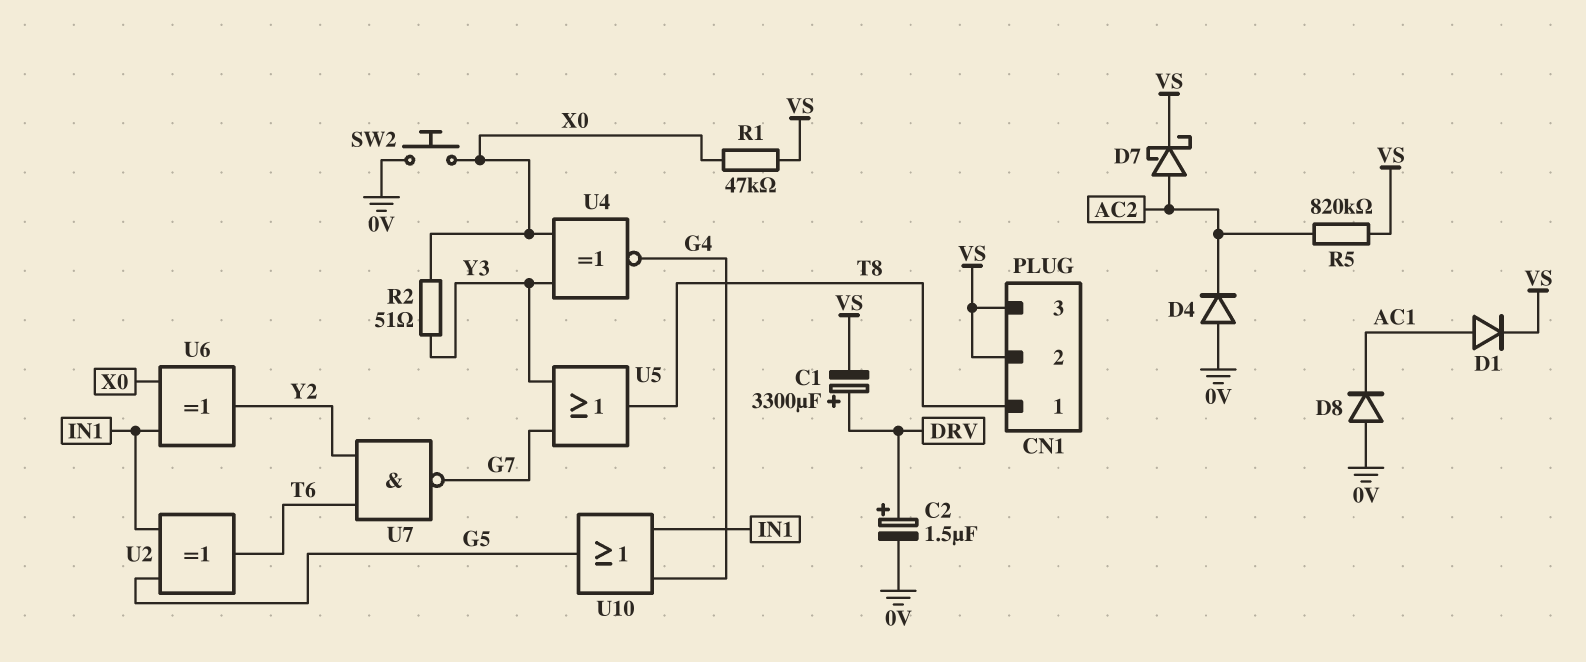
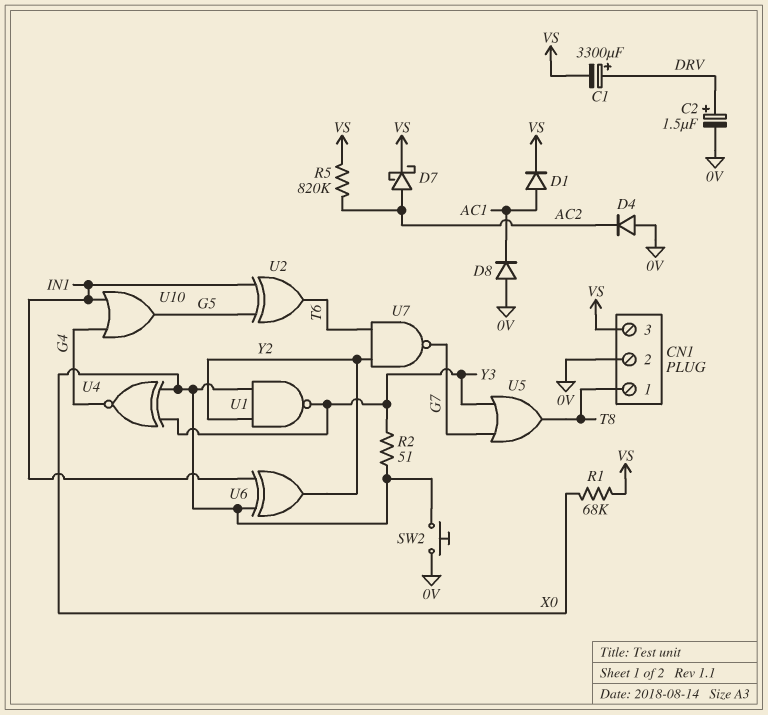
CN1 pin 2: VS -> 0V
R1: 47k (VS, X0) -> 68k (VS, X0)
U1: none -> NAND (in X0, in Y2, out Y3)

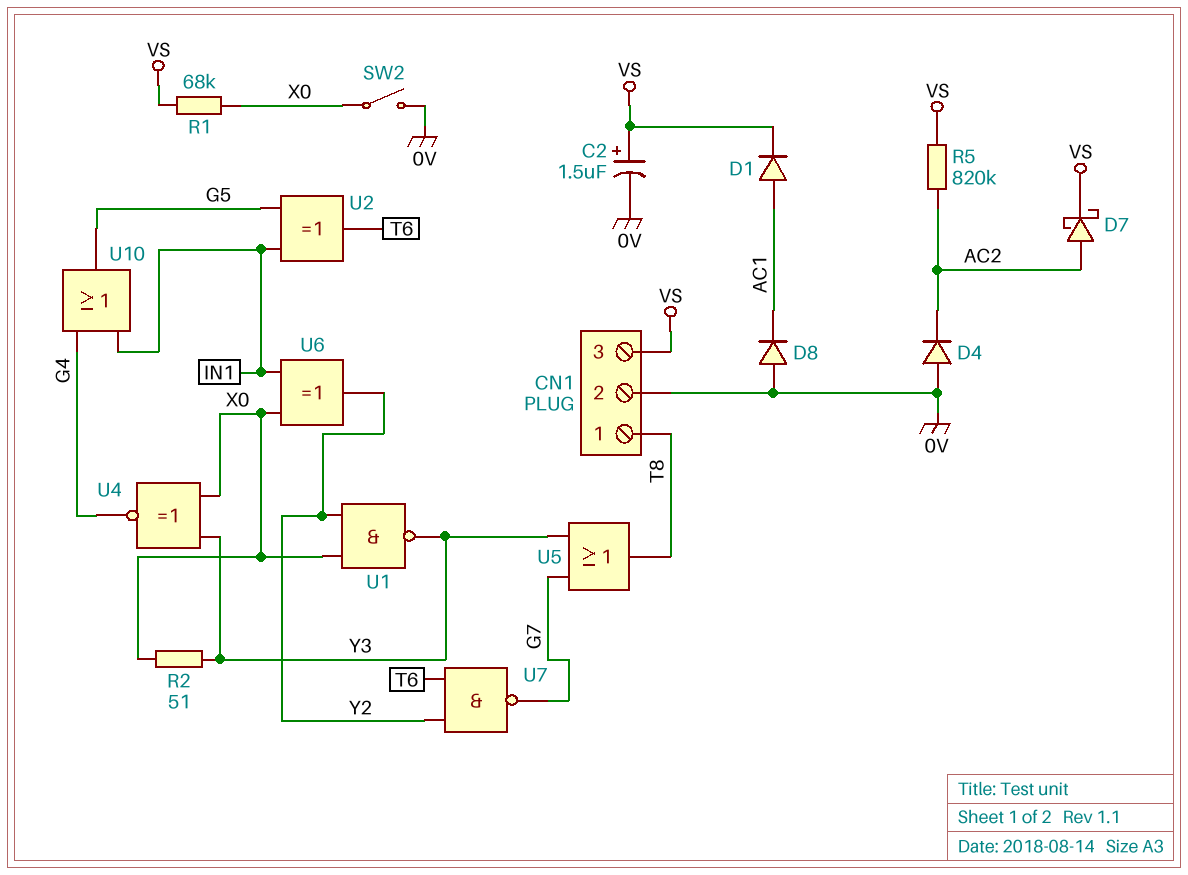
C1: 3300uF (plus DRV, minus VS) -> none
C2: 1.5uF (plus DRV, minus 0V) -> 1.5uF (plus VS, minus 0V)
SW2: button (0V, X0) -> switch (0V, X0)

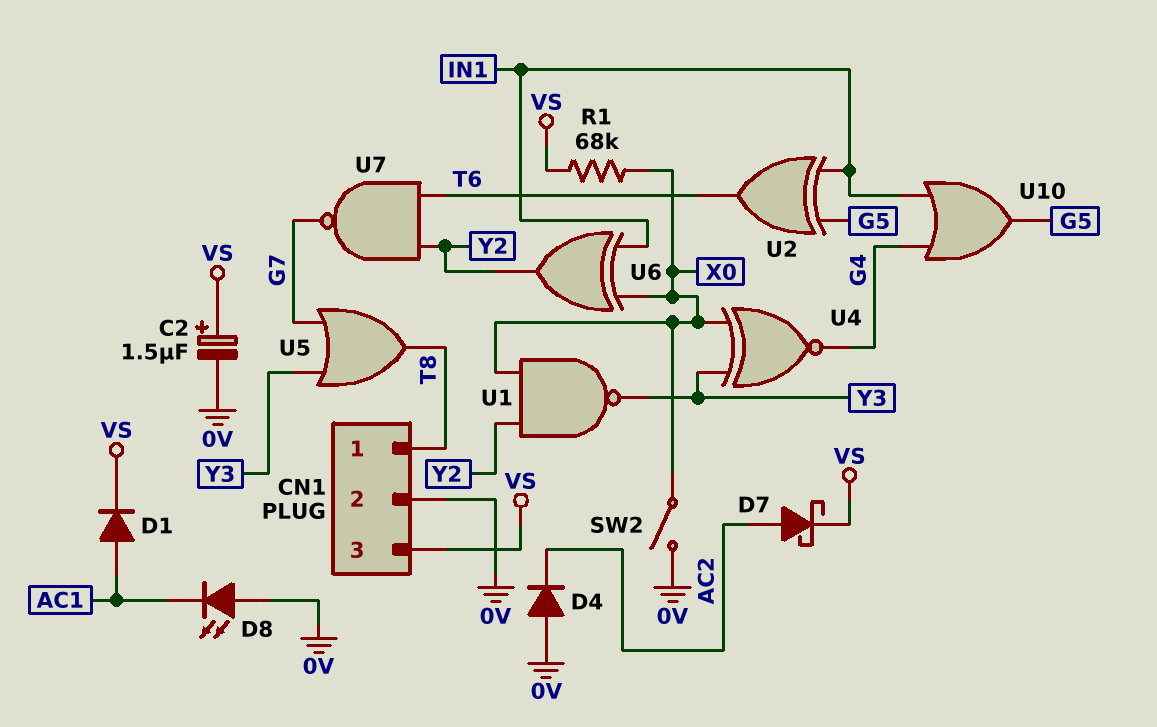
D8: diode (A 0V, K AC1) -> LED (A 0V, K AC1)
R2: 51 (X0, Y3) -> none
R5: 820k (AC2, VS) -> none

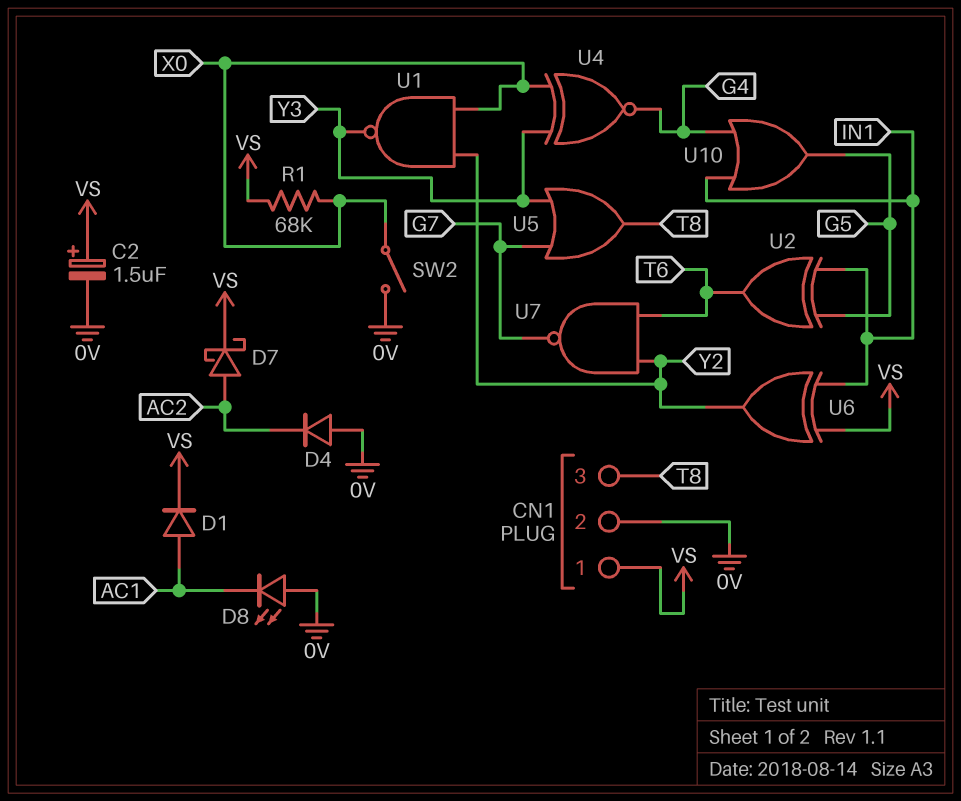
CN1 pin 1: T8 -> VS
CN1 pin 3: VS -> T8
U6: XOR (in IN1, in X0, out Y2) -> XOR (in IN1, in VS, out Y2)

